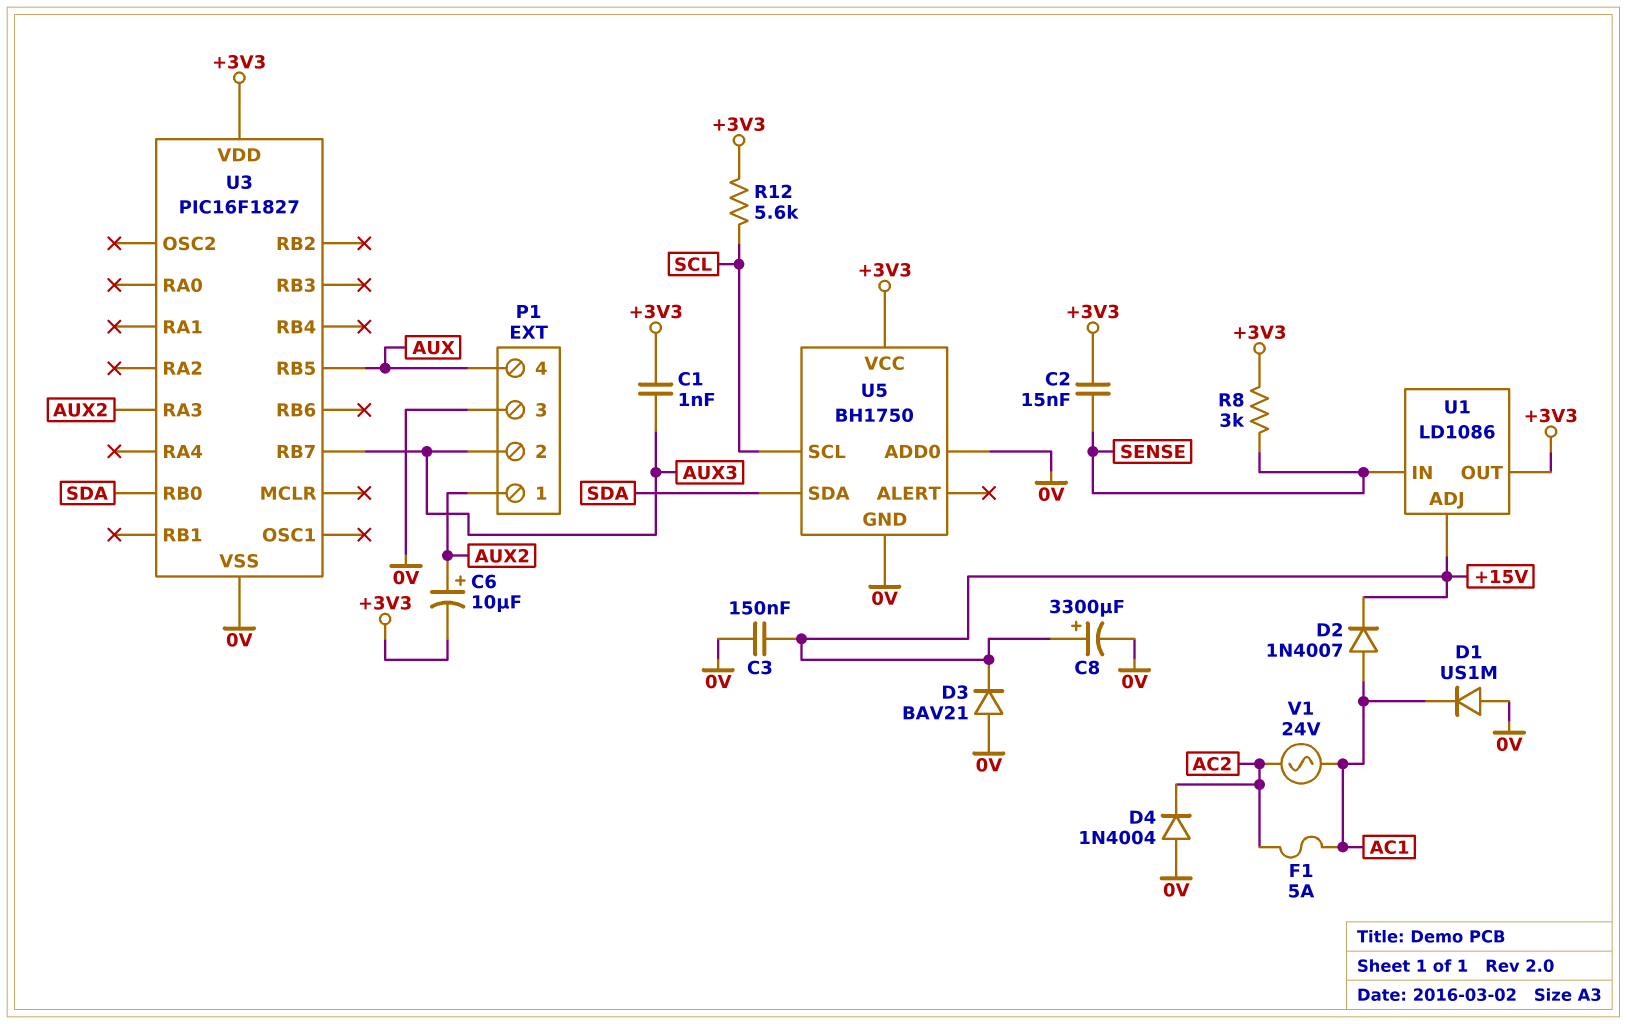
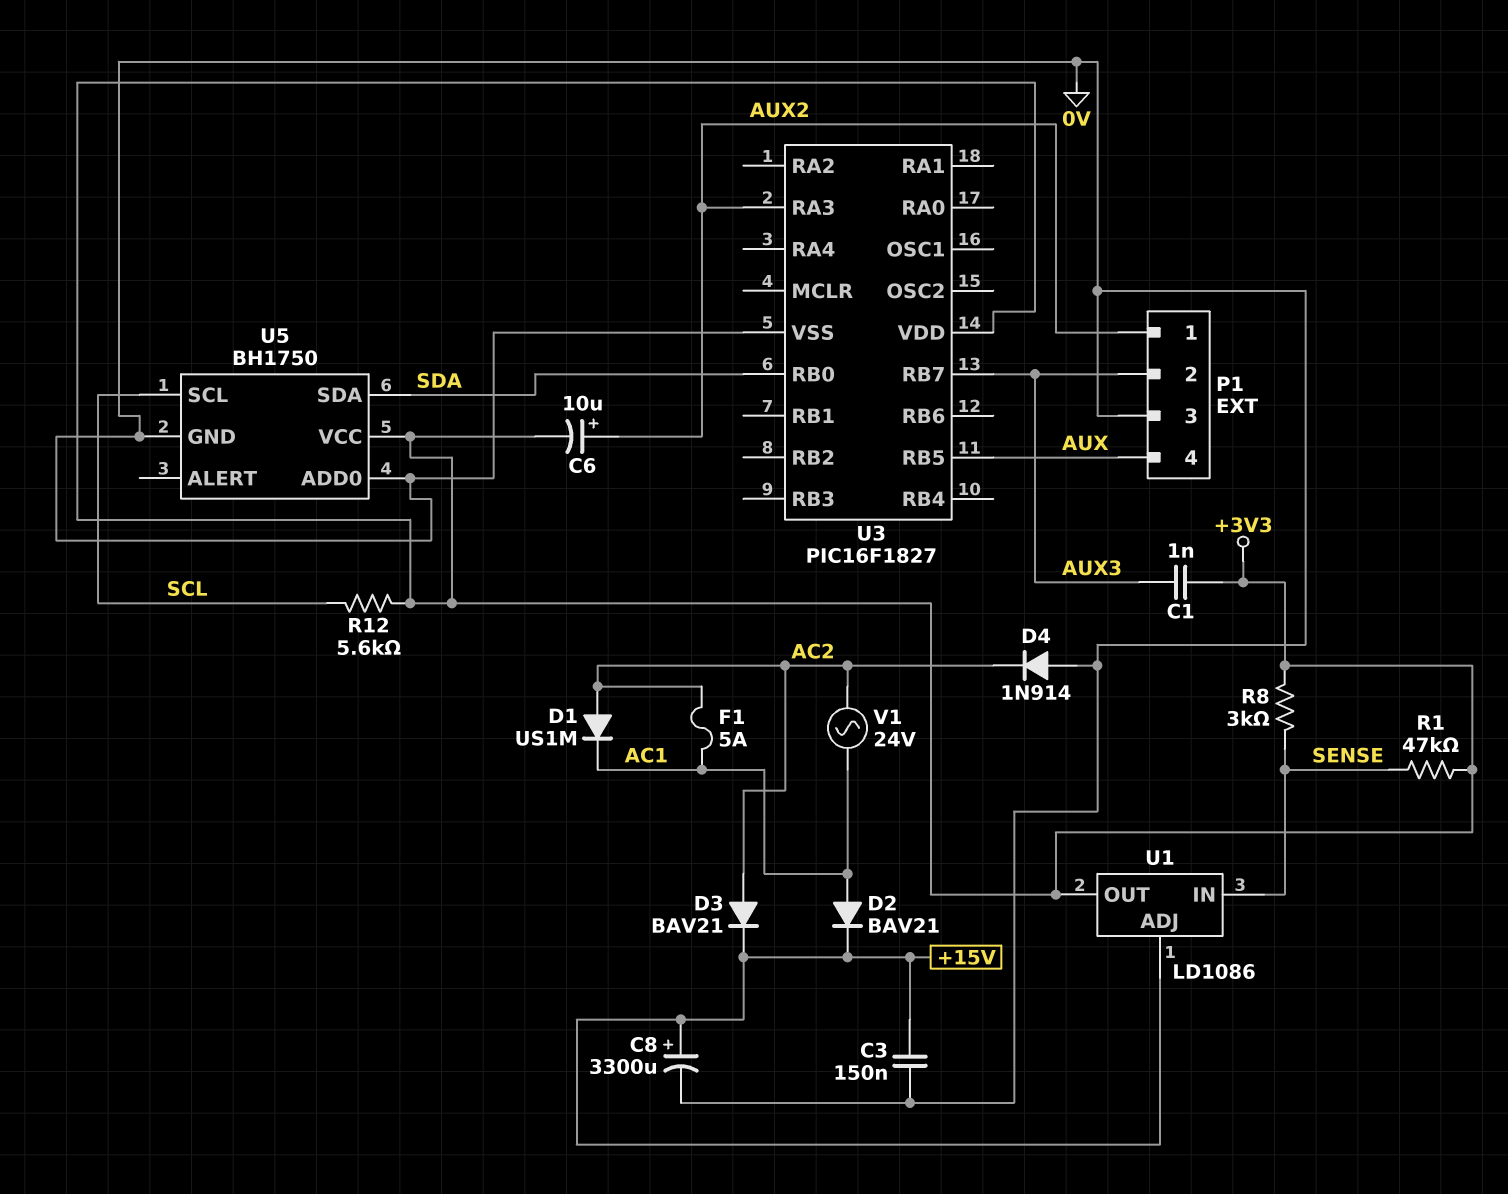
C2: 15nF (+3V3, SENSE) -> none
D1: diode US1M (A 0V, K AC1) -> diode US1M (A AC2, K AC1)
D2: diode 1N4007 (A AC1, K +15V) -> diode BAV21 (A AC1, K +15V)
D3: diode BAV21 (A 0V, K +15V) -> diode BAV21 (A AC2, K +15V)
D4: diode 1N4004 (A 0V, K AC2) -> diode 1N914 (A 0V, K AC2)
R1: none -> 47k (+3V3, SENSE)

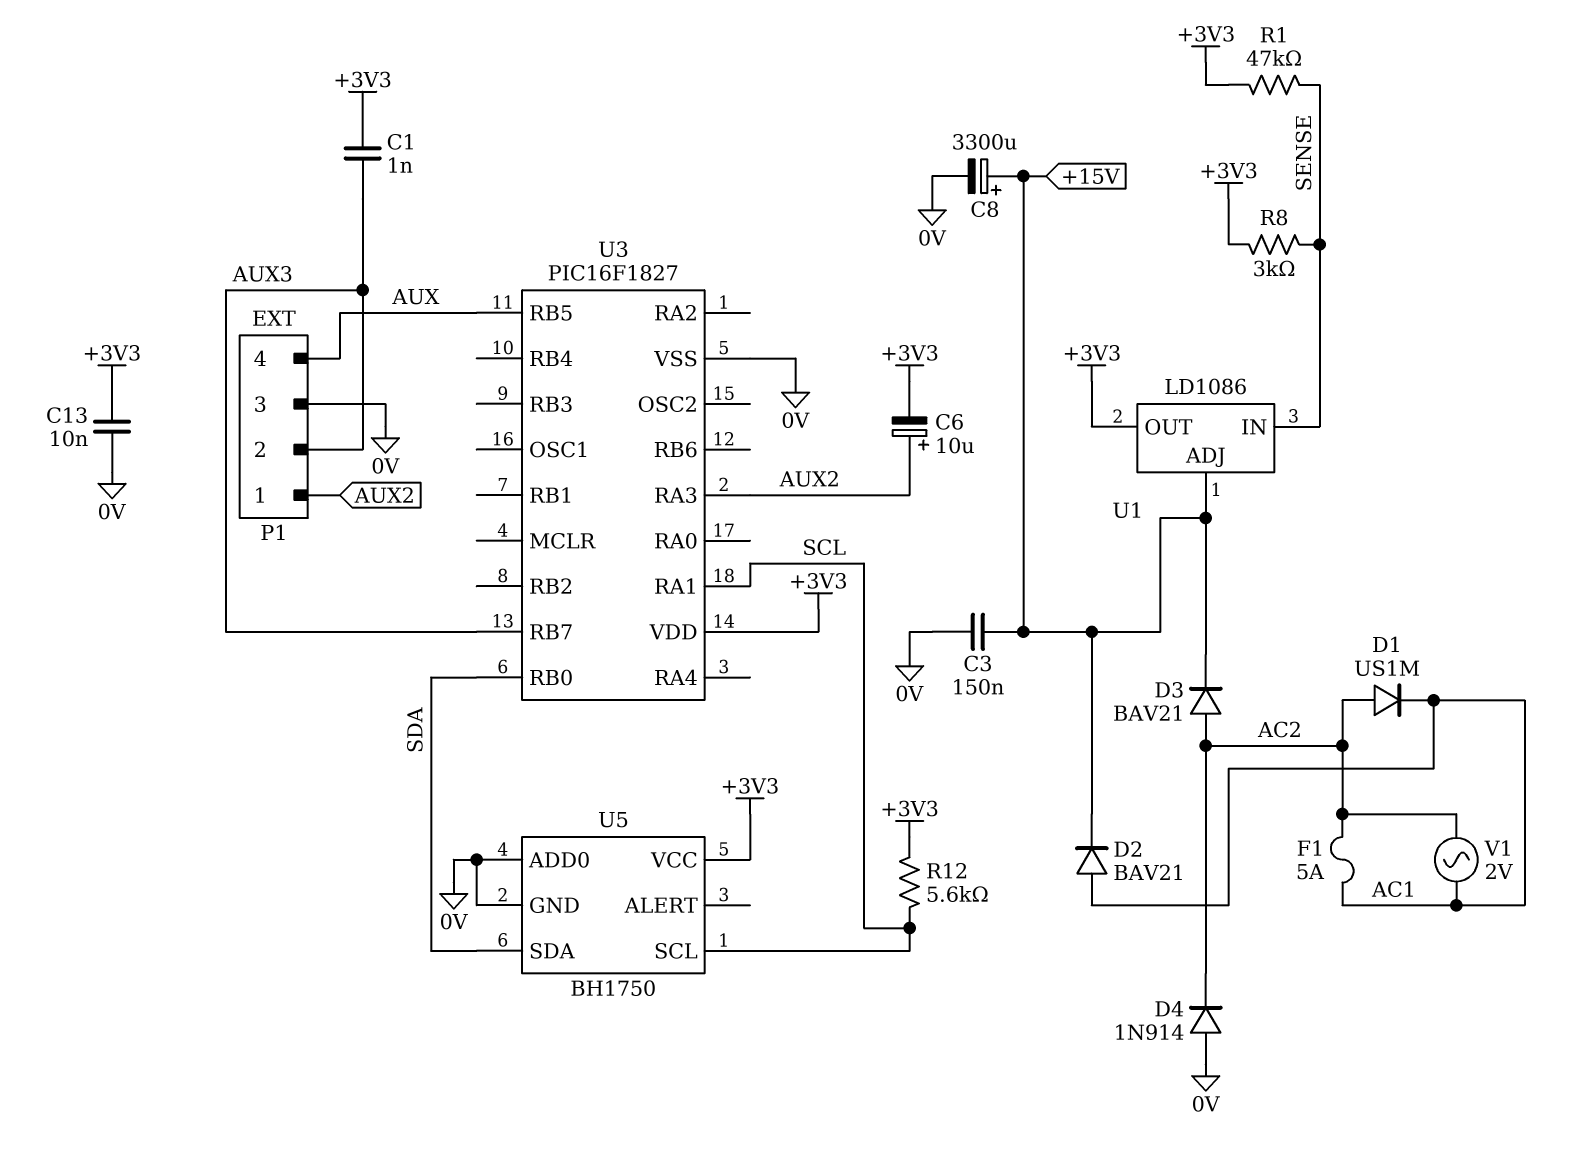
C13: none -> 10nF (+3V3, 0V)
U3 pin RA1: none -> SCL
V1: AC 24V (AC1, AC2) -> AC 2V (AC1, AC2)

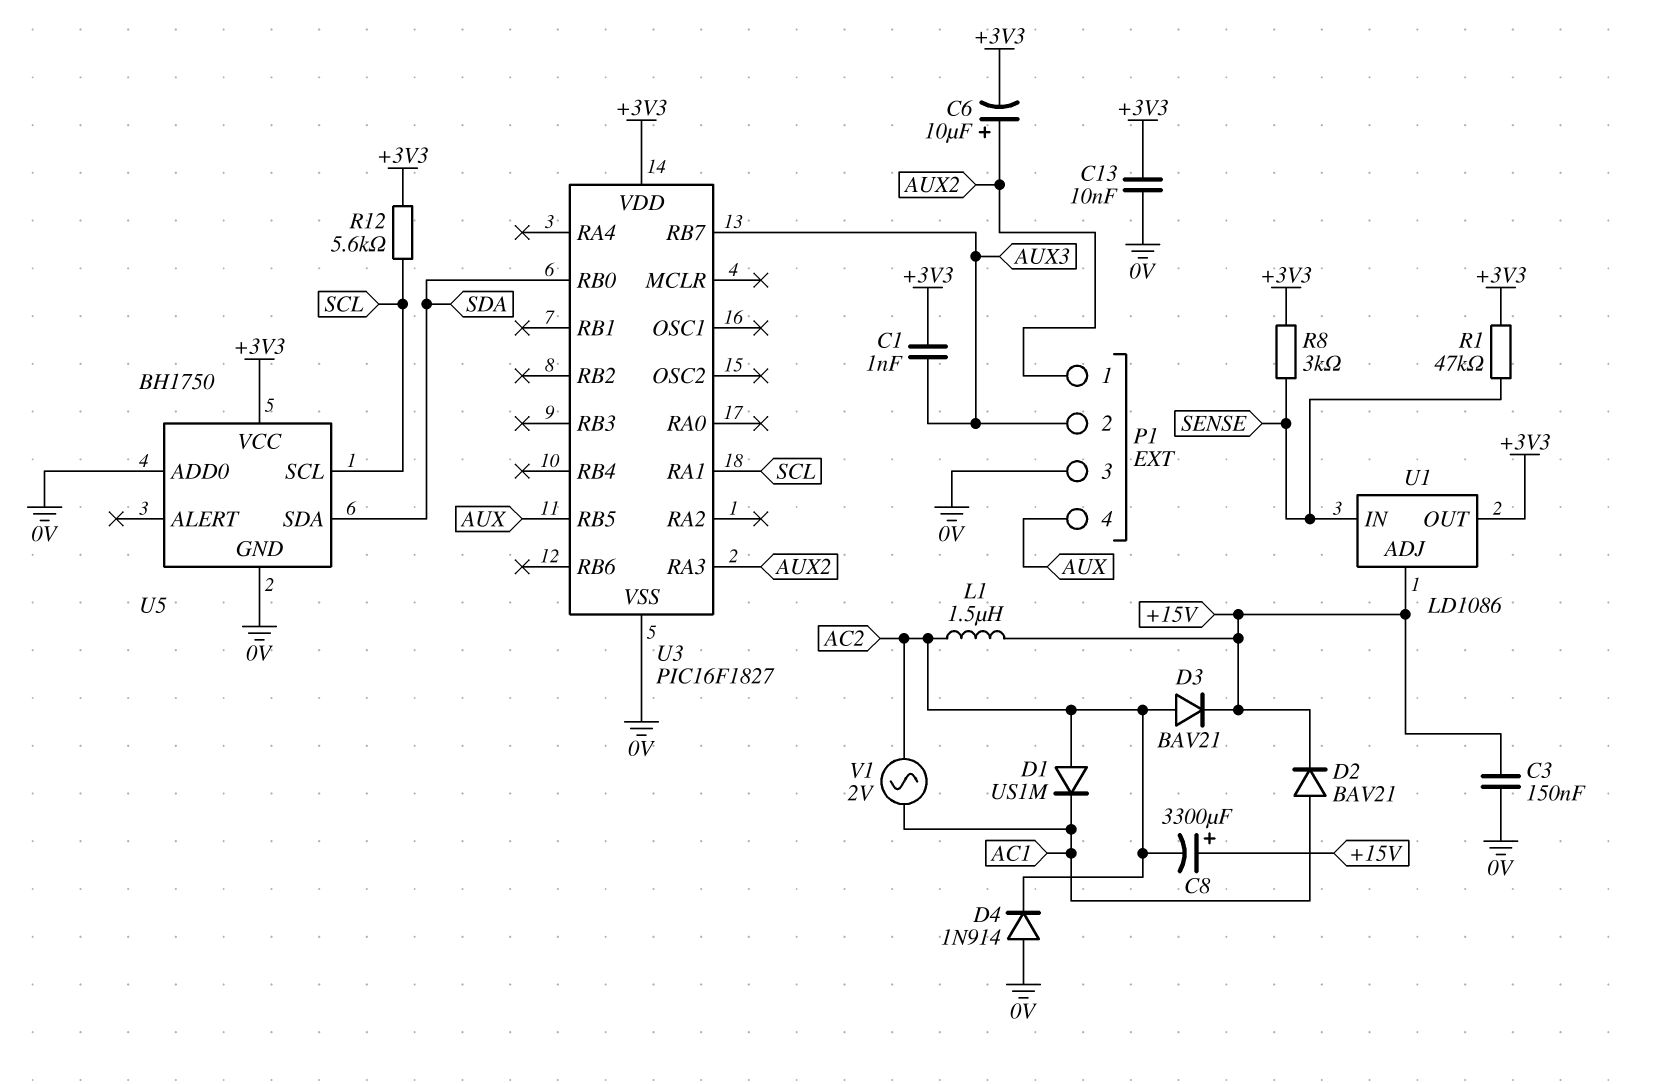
C8: 3300uF (plus +15V, minus 0V) -> 3300uF (plus +15V, minus AC2)
F1: 5A (AC1, AC2) -> none
L1: none -> 1.5uH (+15V, AC2)

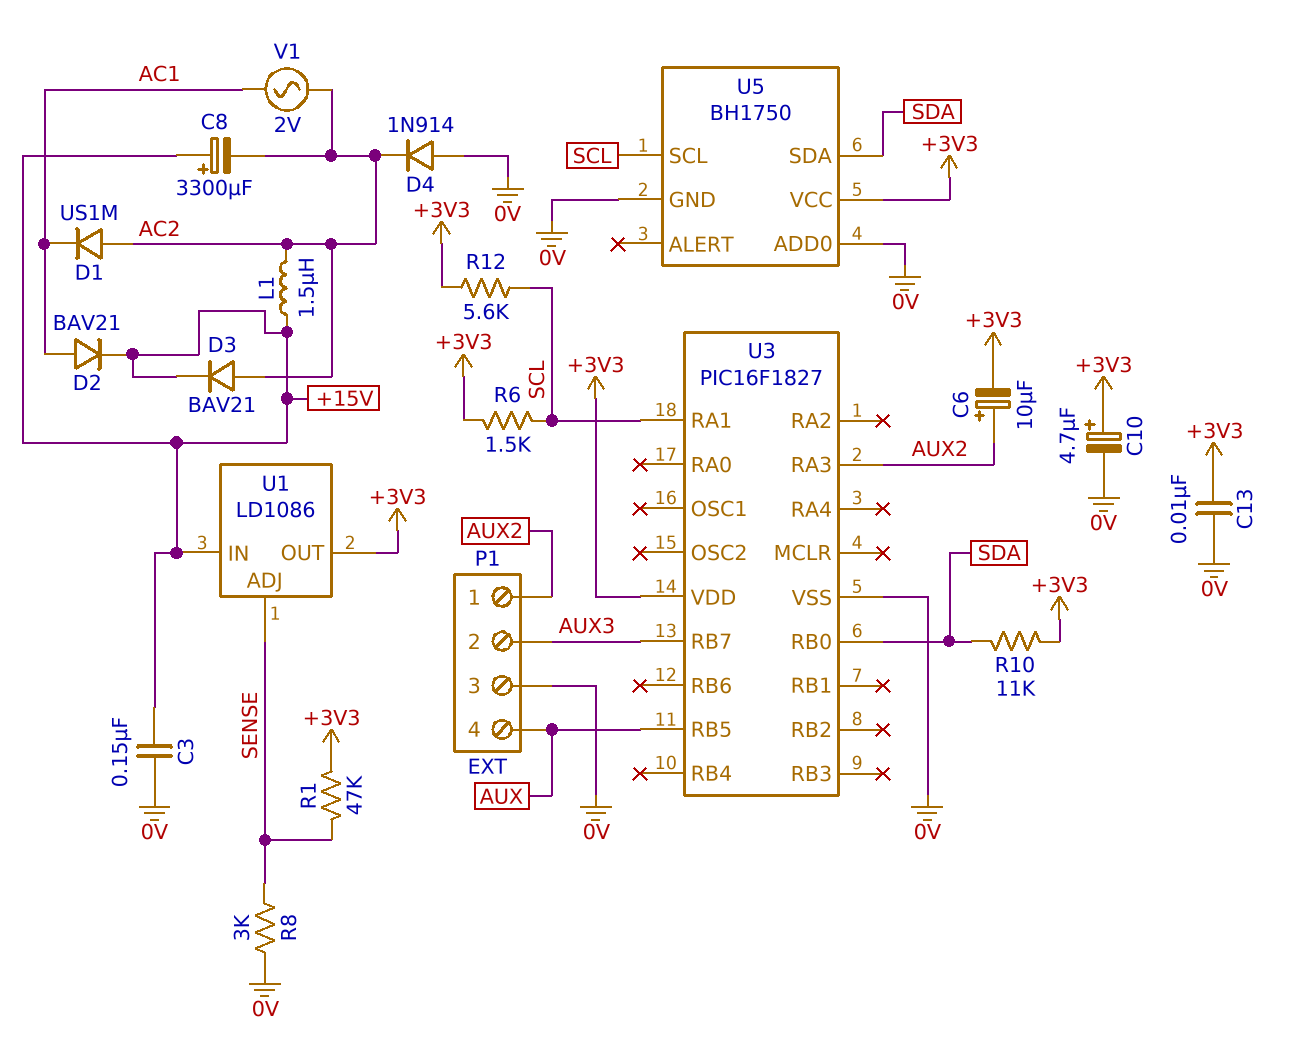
C1: 1nF (+3V3, AUX3) -> none
C10: none -> 4.7uF (plus +3V3, minus 0V)
R6: none -> 1.5k (+3V3, SCL)
R8: 3k (+3V3, SENSE) -> 3k (0V, SENSE)
R10: none -> 11k (+3V3, SDA)
U1 pin ADJ: +15V -> SENSE
U1 pin IN: SENSE -> +15V

